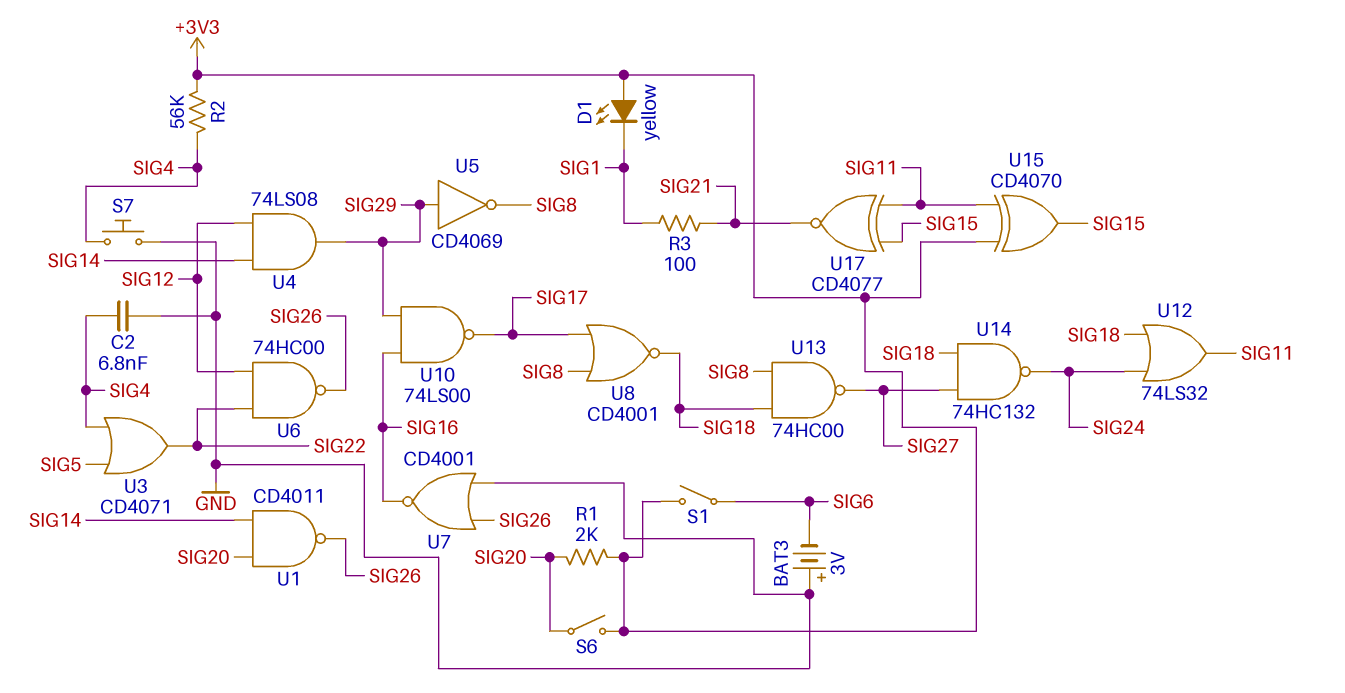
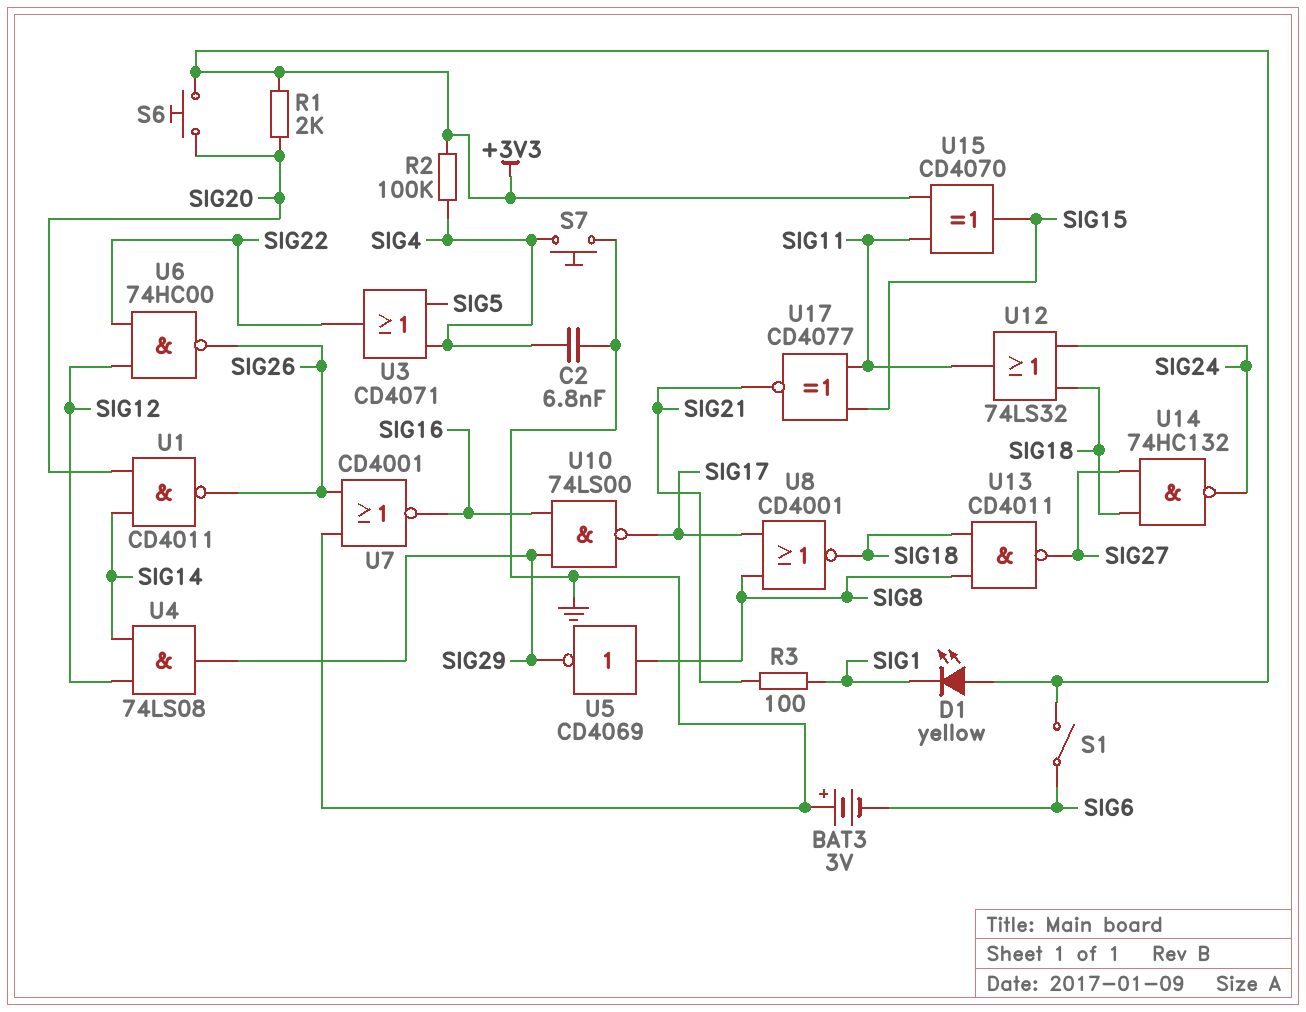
R2: 56k (+3V3, SIG4) -> 100k (+3V3, SIG4)
S6: switch (+3V3, SIG20) -> button (+3V3, SIG20)
U5: NOT CD4069 (in SIG29, out SIG8) -> NOT CD4069 (in SIG8, out SIG29)
U13: NAND 74HC00 (in SIG8, in SIG18, out SIG27) -> NAND CD4011 (in SIG8, in SIG18, out SIG27)

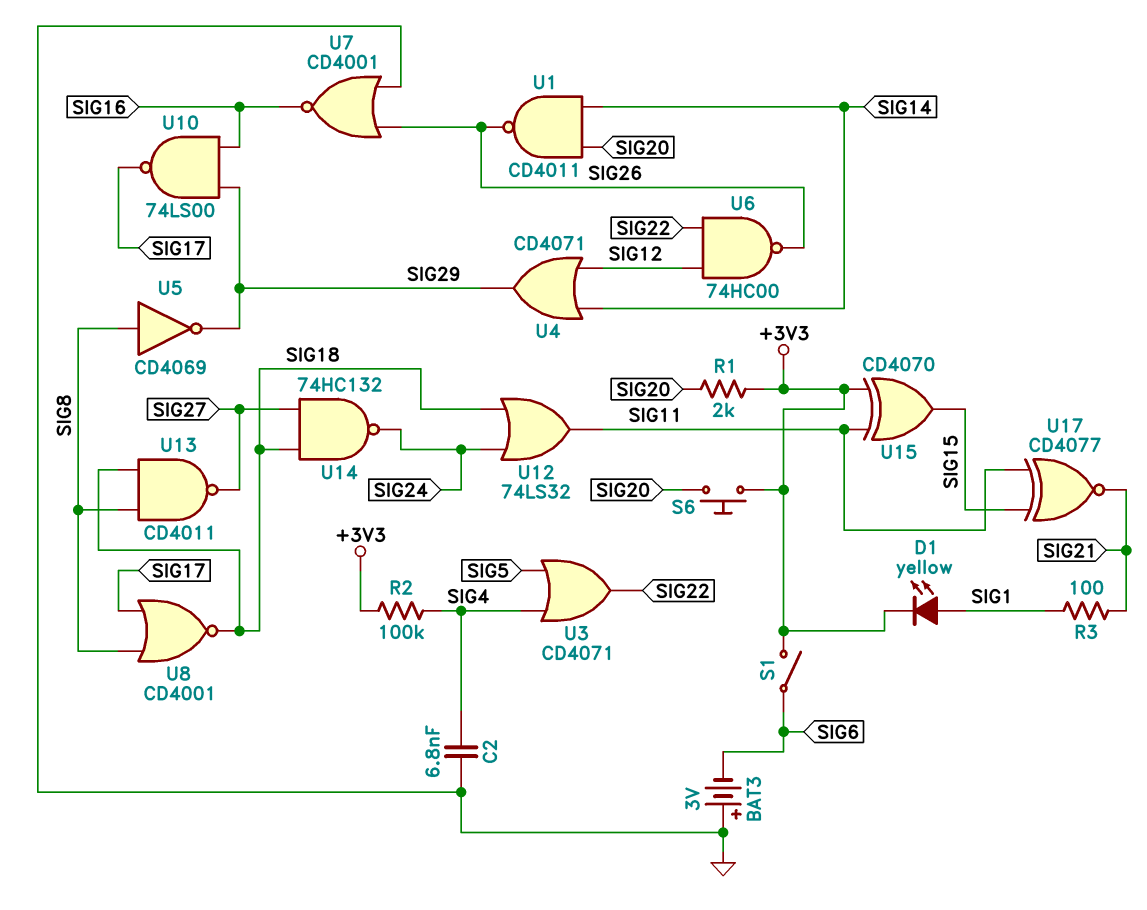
D1: LED yellow (A +3V3, K SIG1) -> LED yellow (A SIG1, K +3V3)
S7: button (GND, SIG4) -> none
U4: AND 74LS08 (in SIG12, in SIG14, out SIG29) -> OR CD4071 (in SIG12, in SIG14, out SIG29)

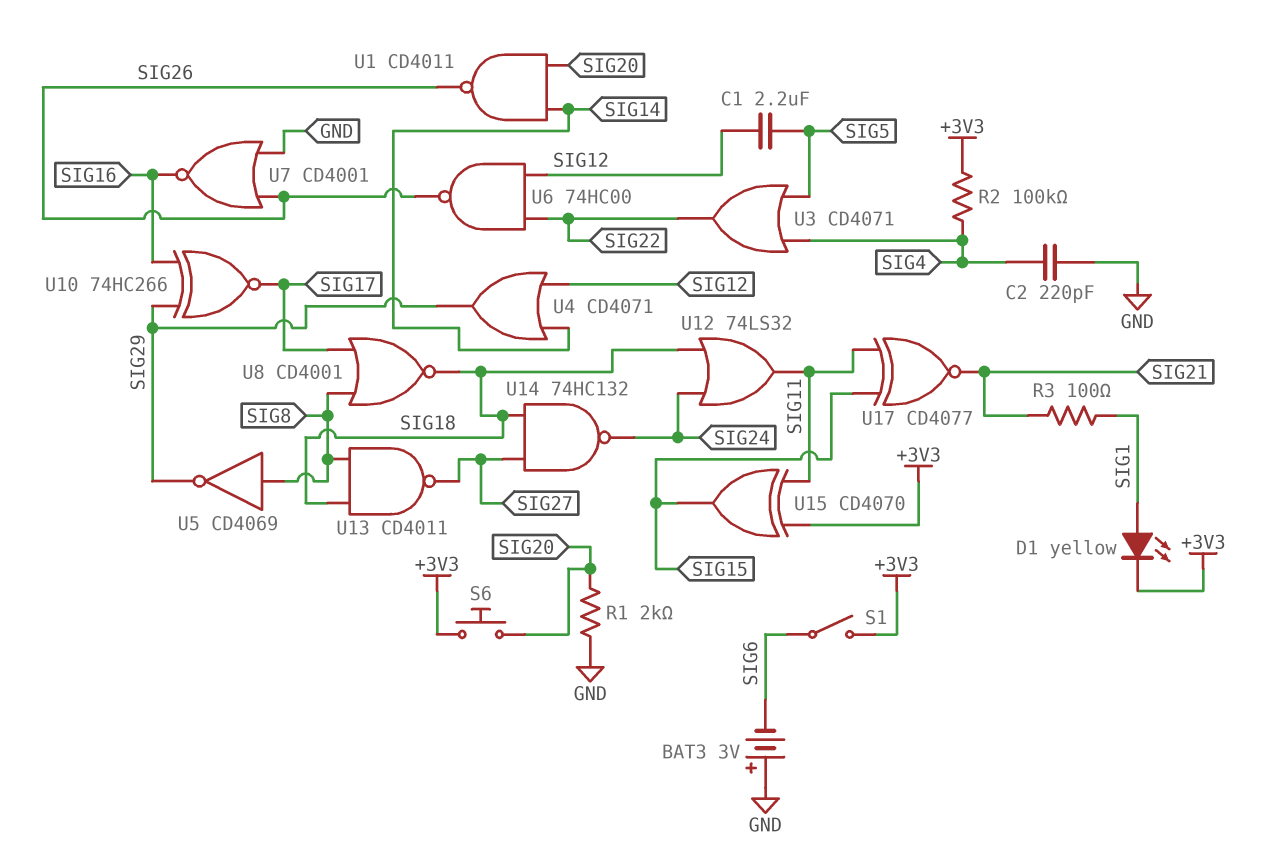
C1: none -> 2.2uF (SIG5, SIG12)
C2: 6.8nF (GND, SIG4) -> 220pF (GND, SIG4)
R1: 2k (+3V3, SIG20) -> 2k (GND, SIG20)
U10: NAND 74LS00 (in SIG16, in SIG29, out SIG17) -> XNOR 74HC266 (in SIG16, in SIG29, out SIG17)

